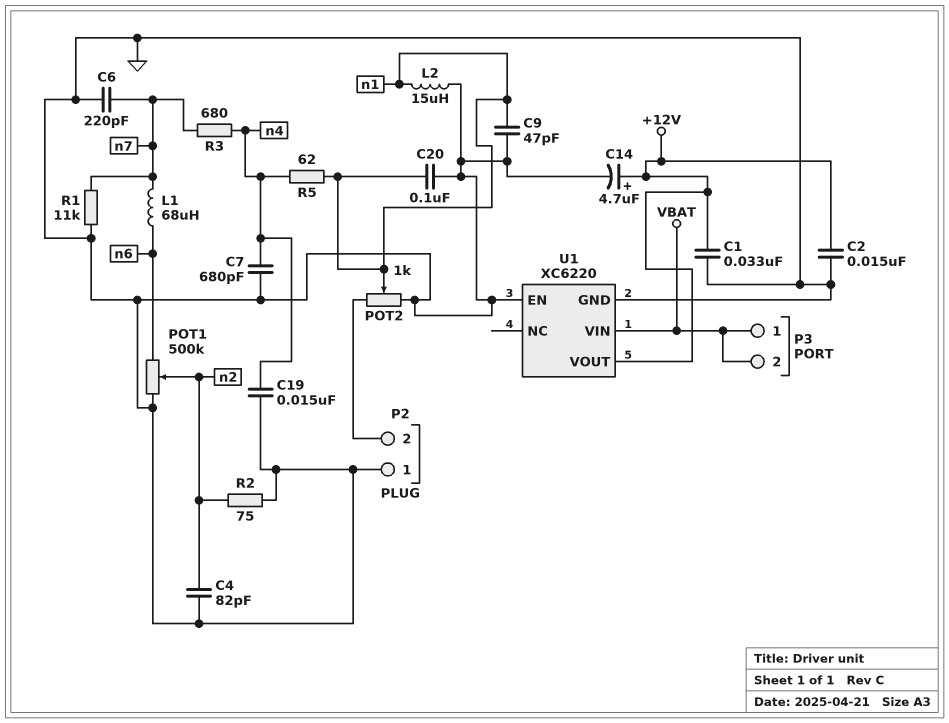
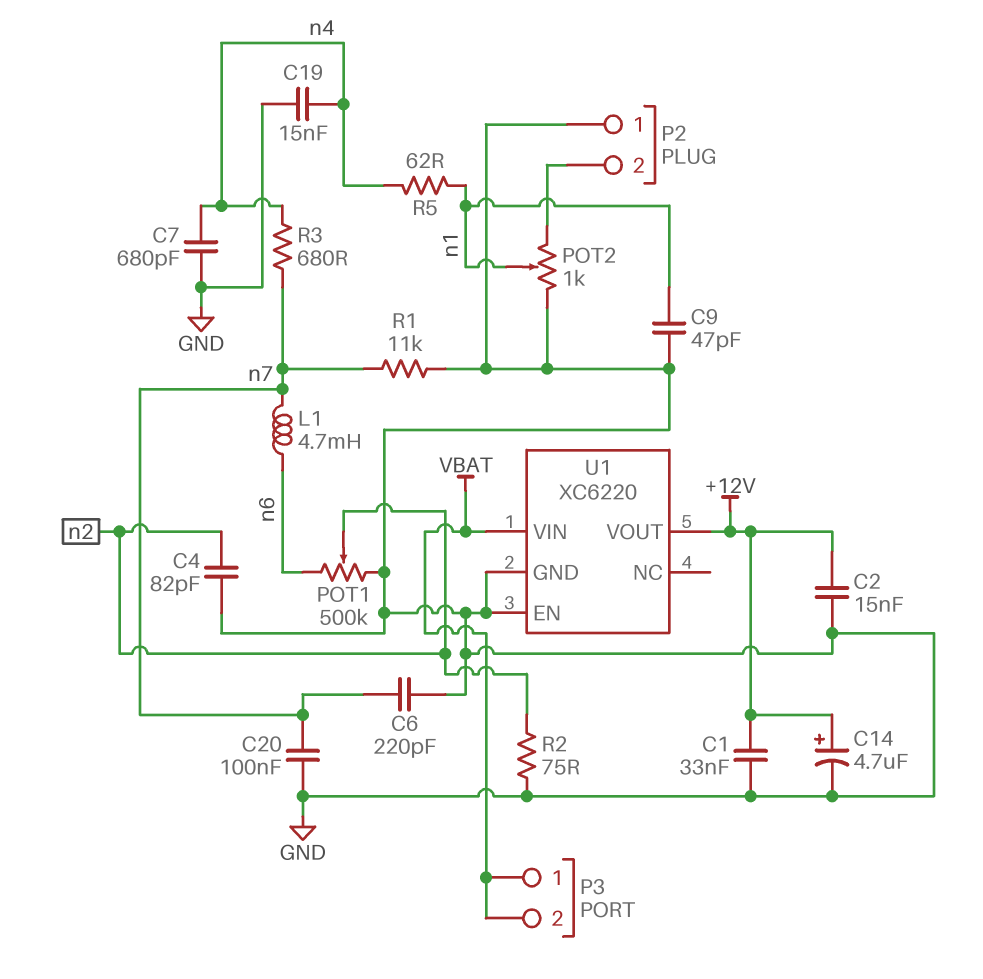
C20: 100nF (GND, n1) -> 100nF (GND, n7)
L1: 68uH (n6, n7) -> 4.7mH (n6, n7)
L2: 15uH (GND, n1) -> none

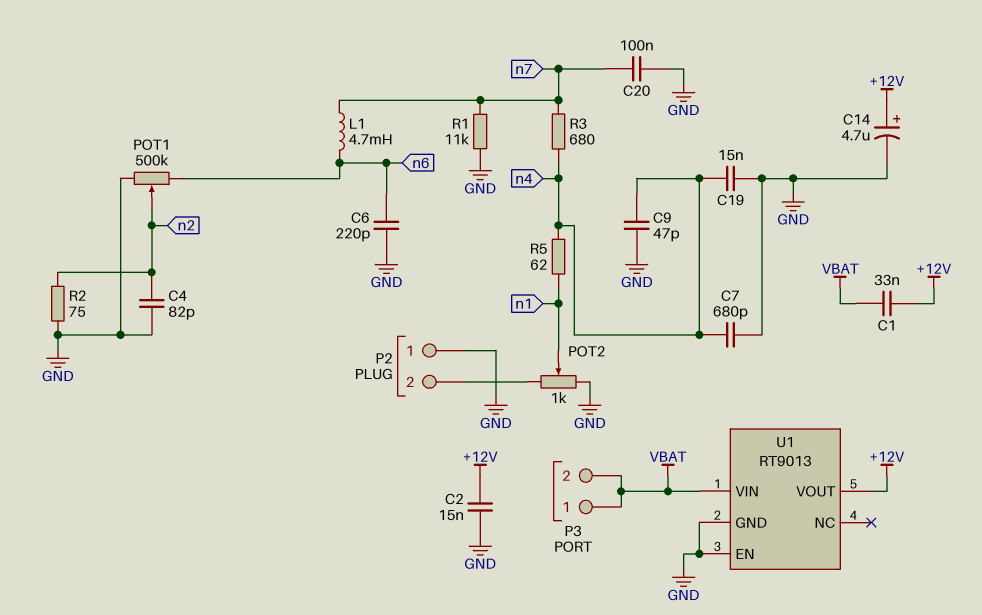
C1: 33nF (+12V, GND) -> 33nF (+12V, VBAT)
C6: 220pF (GND, n7) -> 220pF (GND, n6)
C9: 47pF (GND, n1) -> 47pF (GND, n4)
U1: XC6220 -> RT9013

